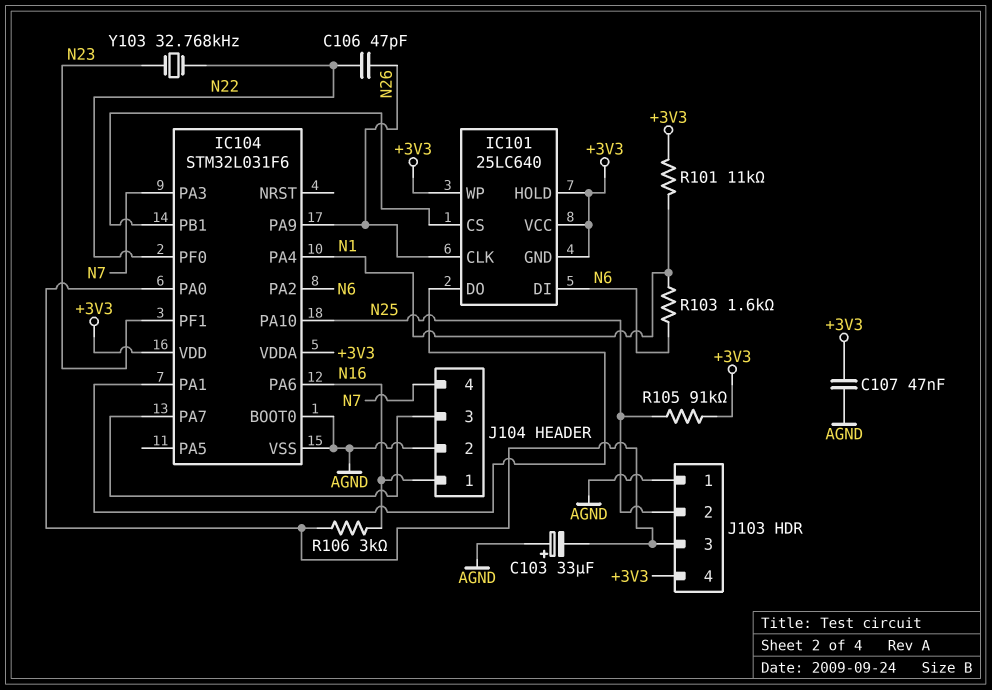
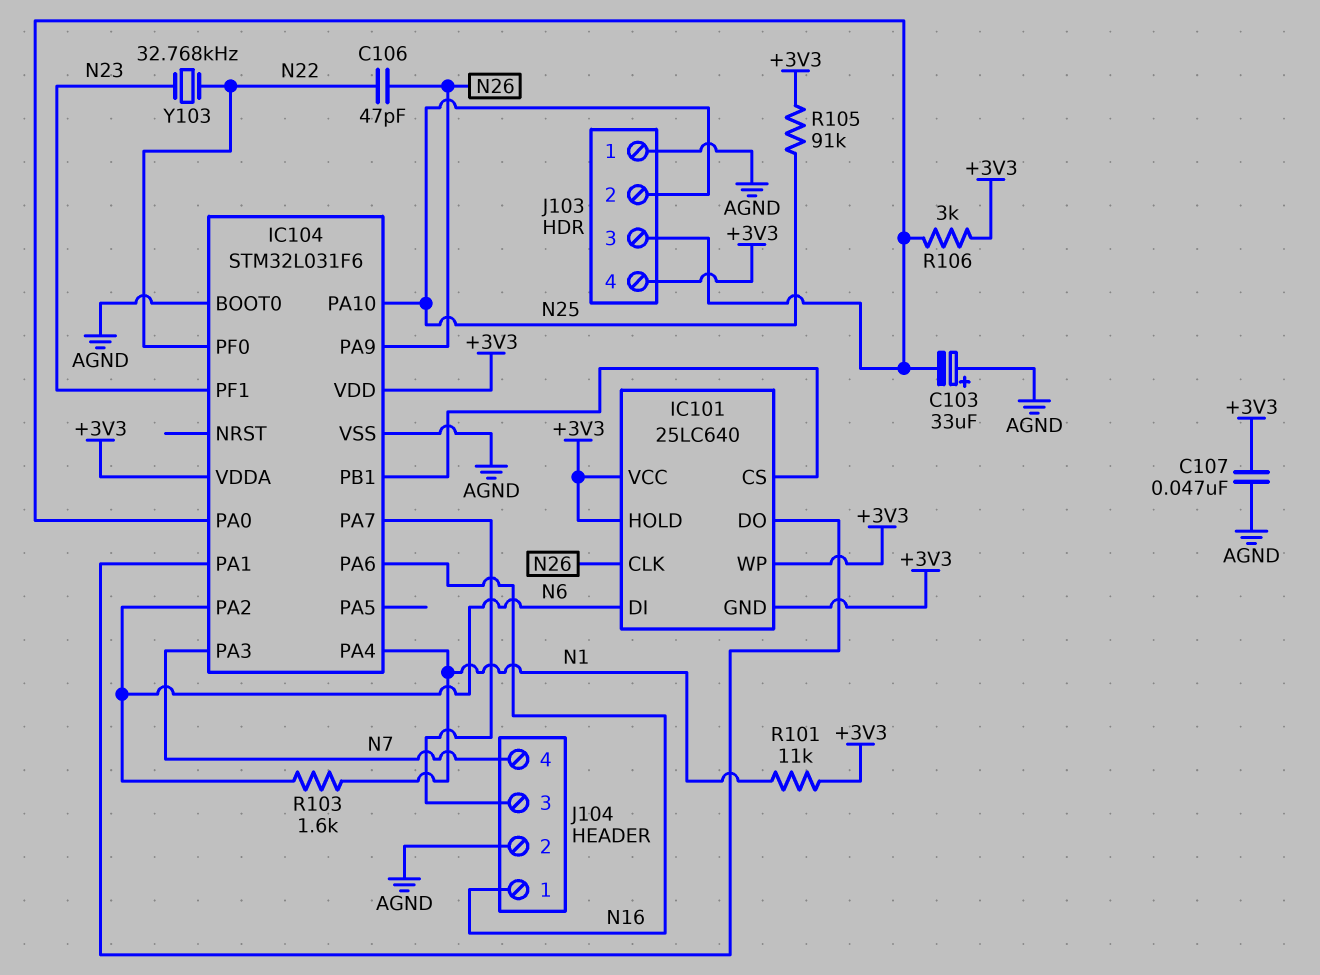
R106: 3k (IC104/PA0, N16) -> 3k (+3V3, IC104/PA0)

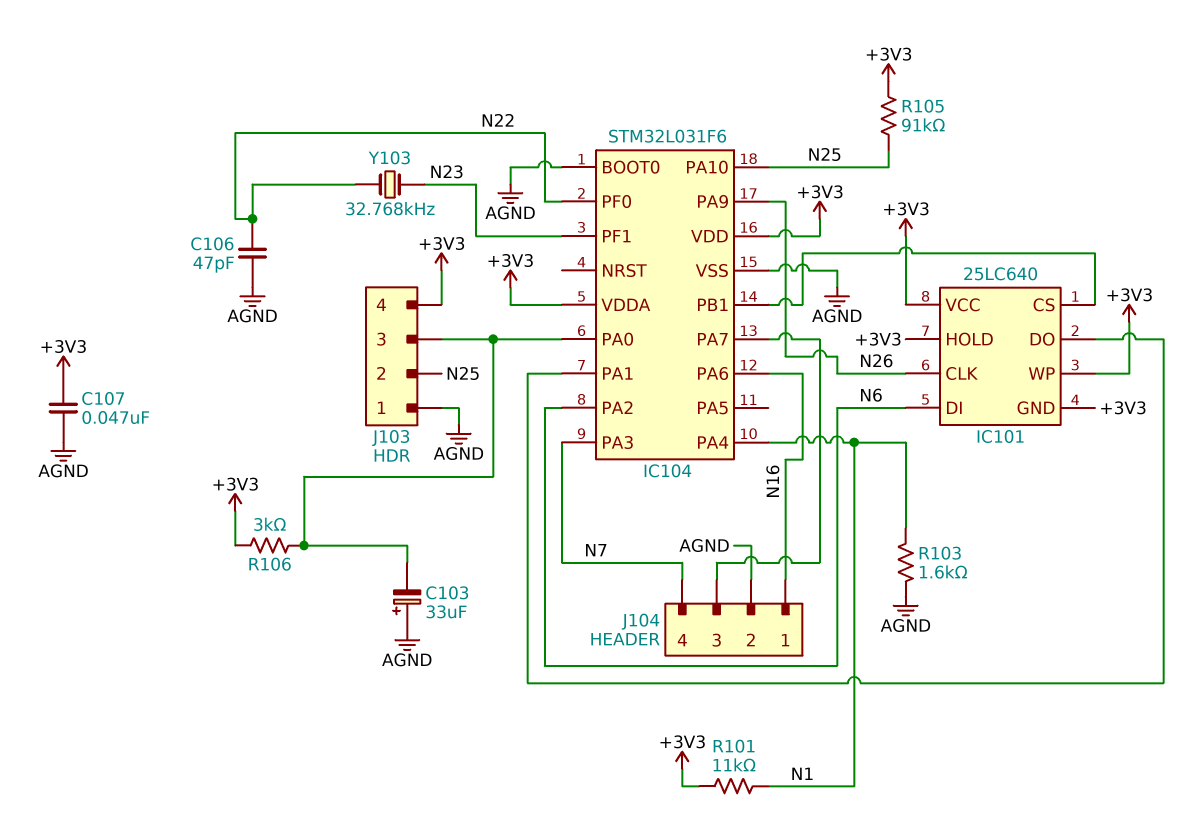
C106: 47pF (N22, N26) -> 47pF (AGND, N22)
R103: 1.6k (N1, N6) -> 1.6k (AGND, N1)

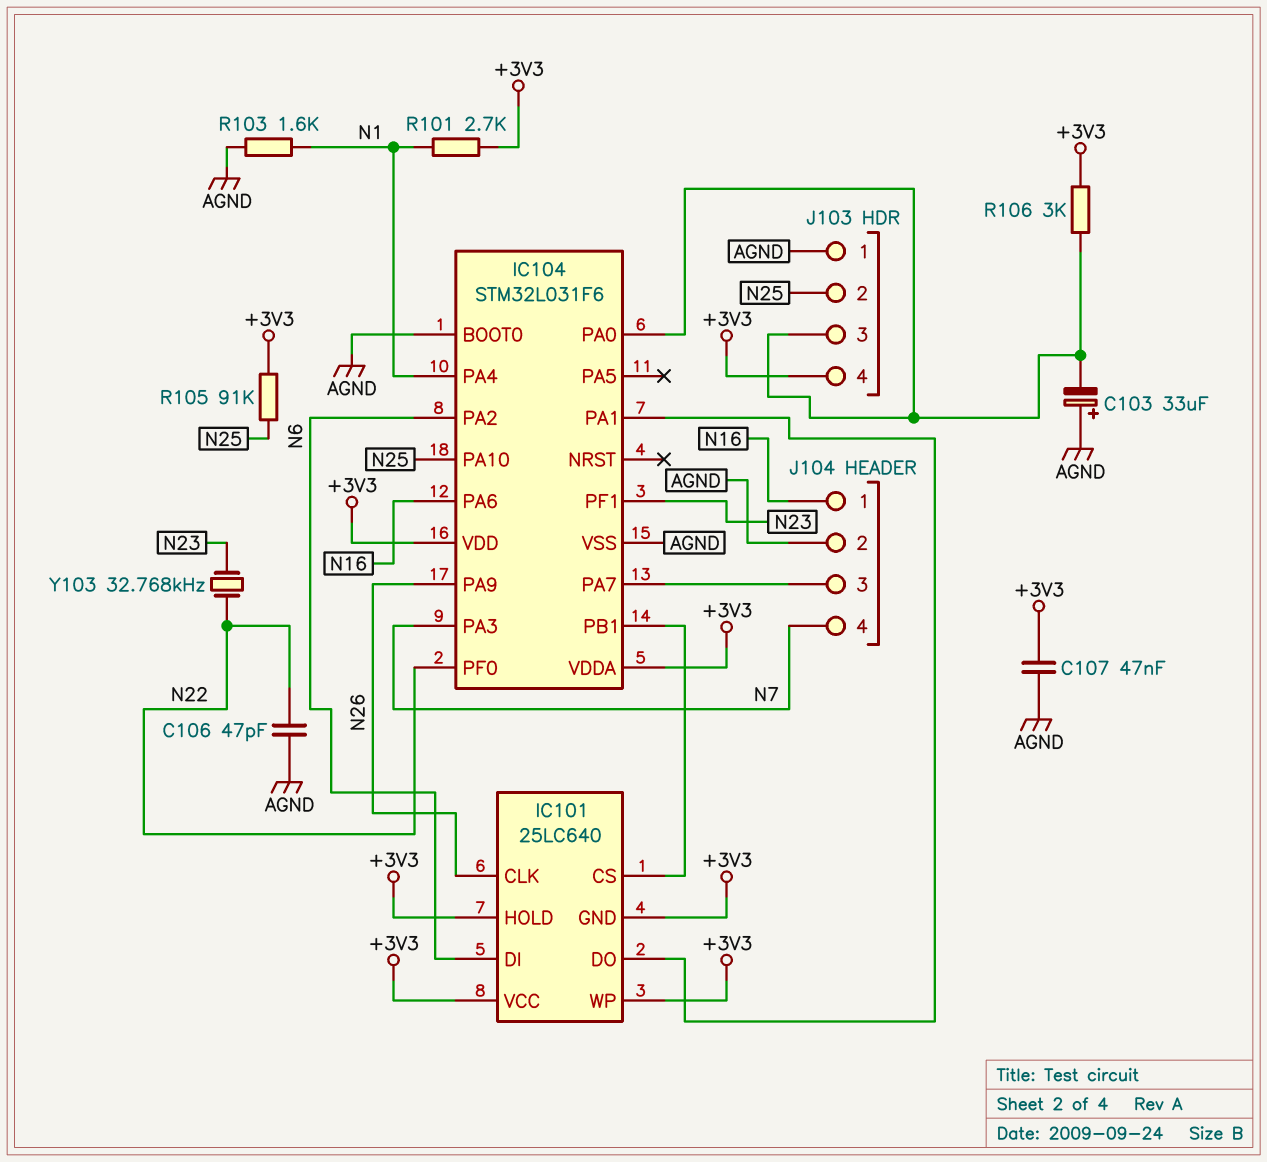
R101: 11k (+3V3, N1) -> 2.7k (+3V3, N1)

